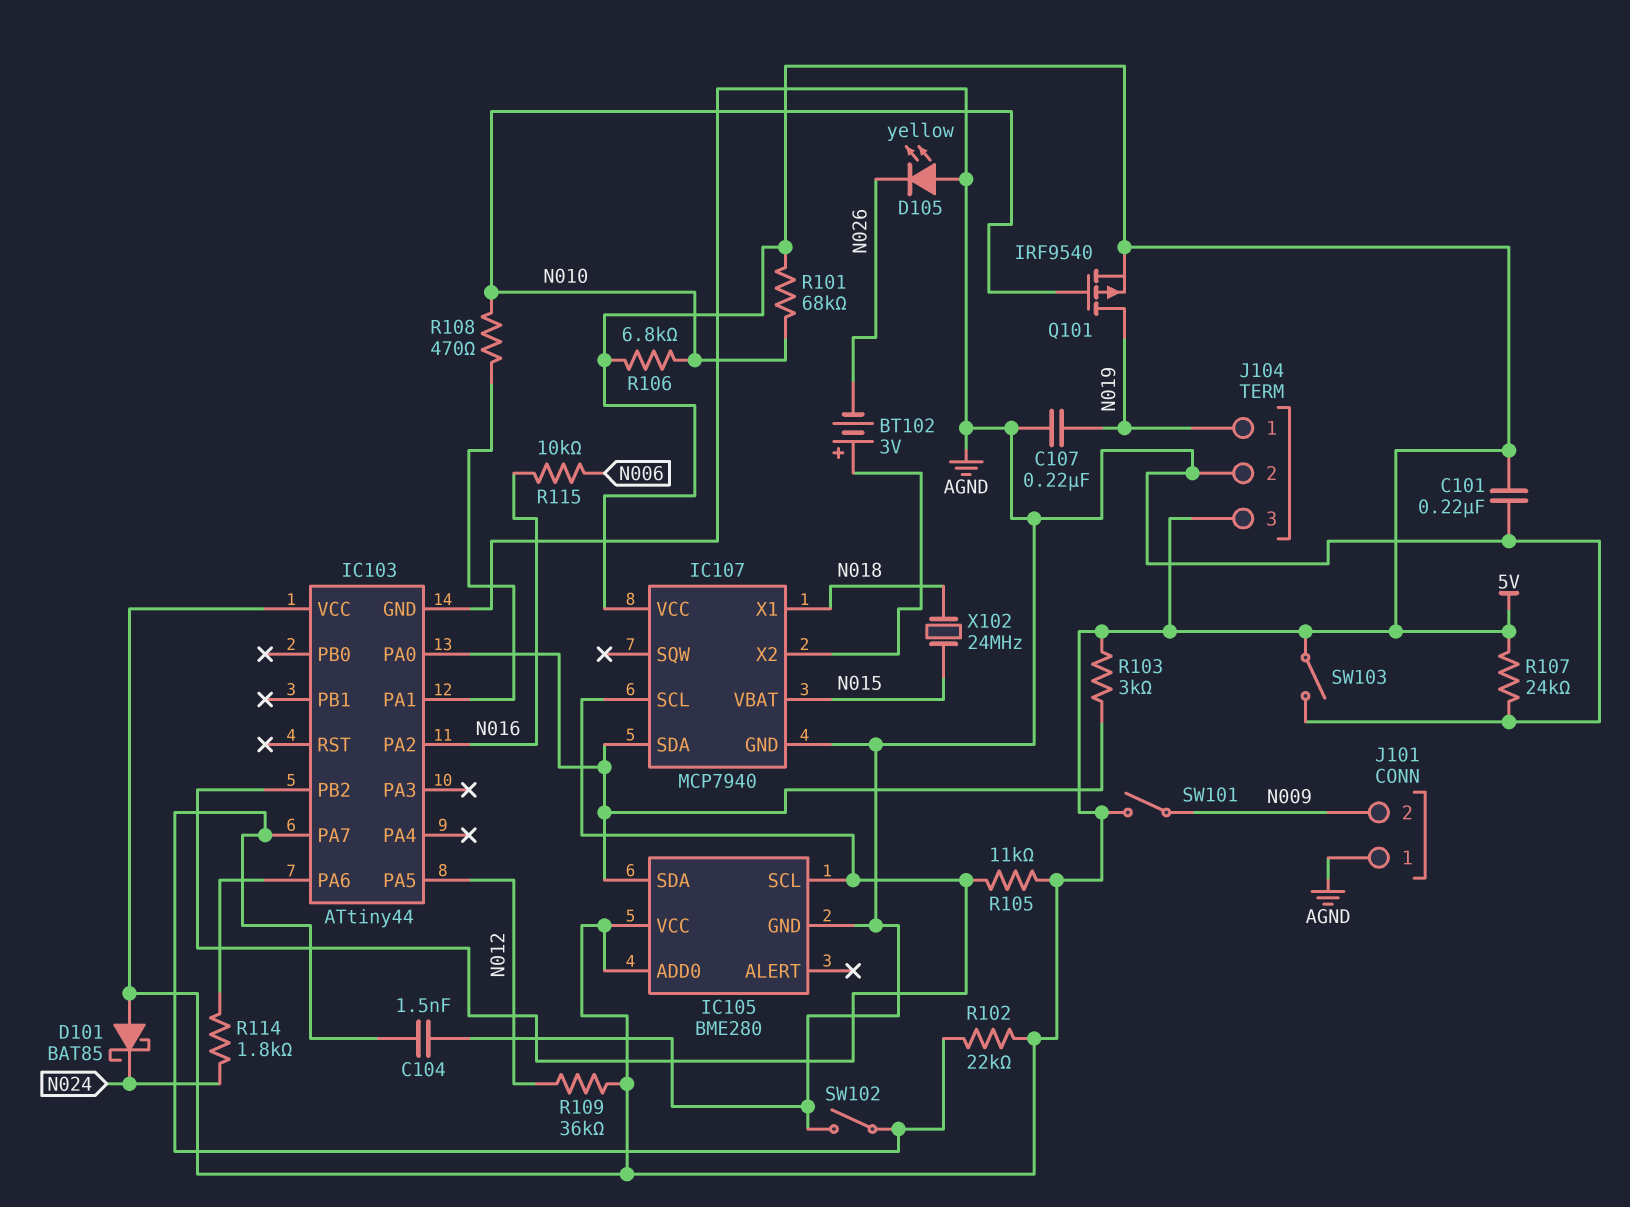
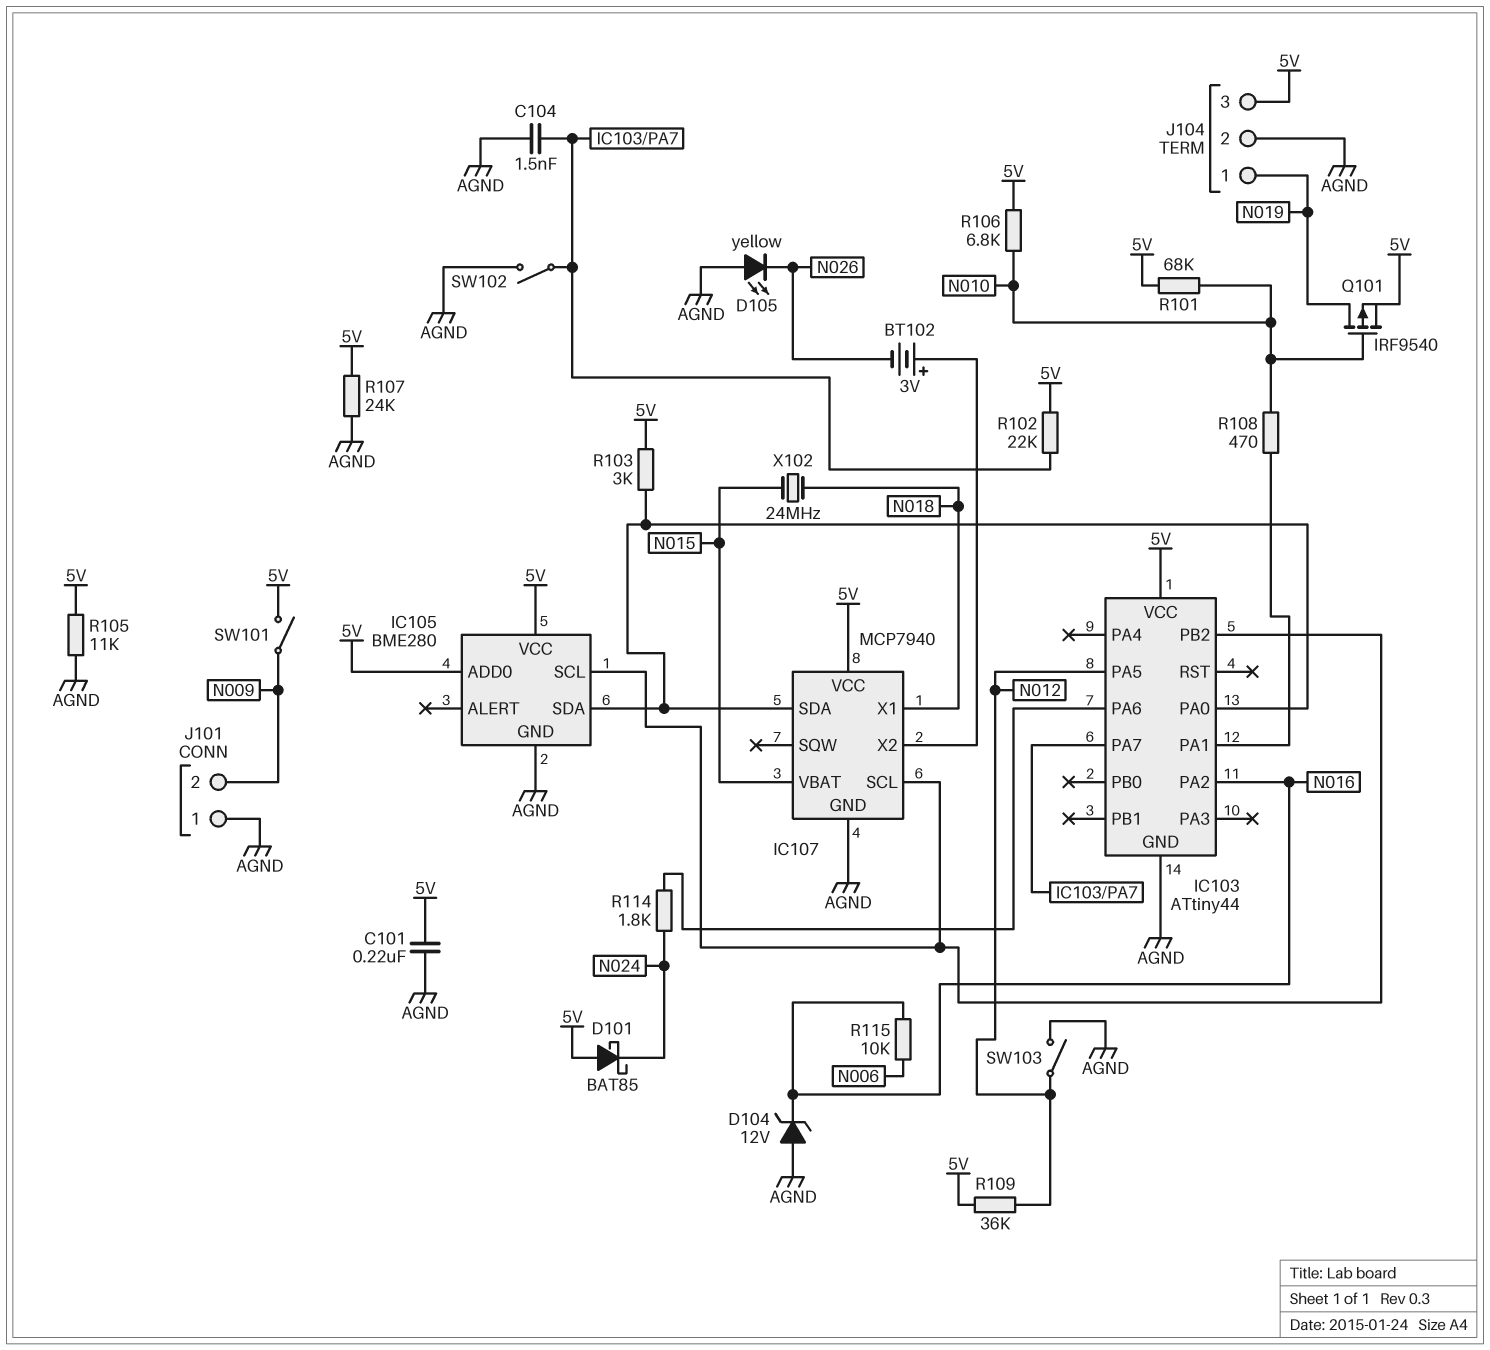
C107: 220nF (AGND, N019) -> none
D104: none -> zener 12V (A AGND, K N016)
R105: 11k (5V, IC103/PB2) -> 11k (5V, AGND)
SW103: switch (5V, AGND) -> switch (AGND, N012)

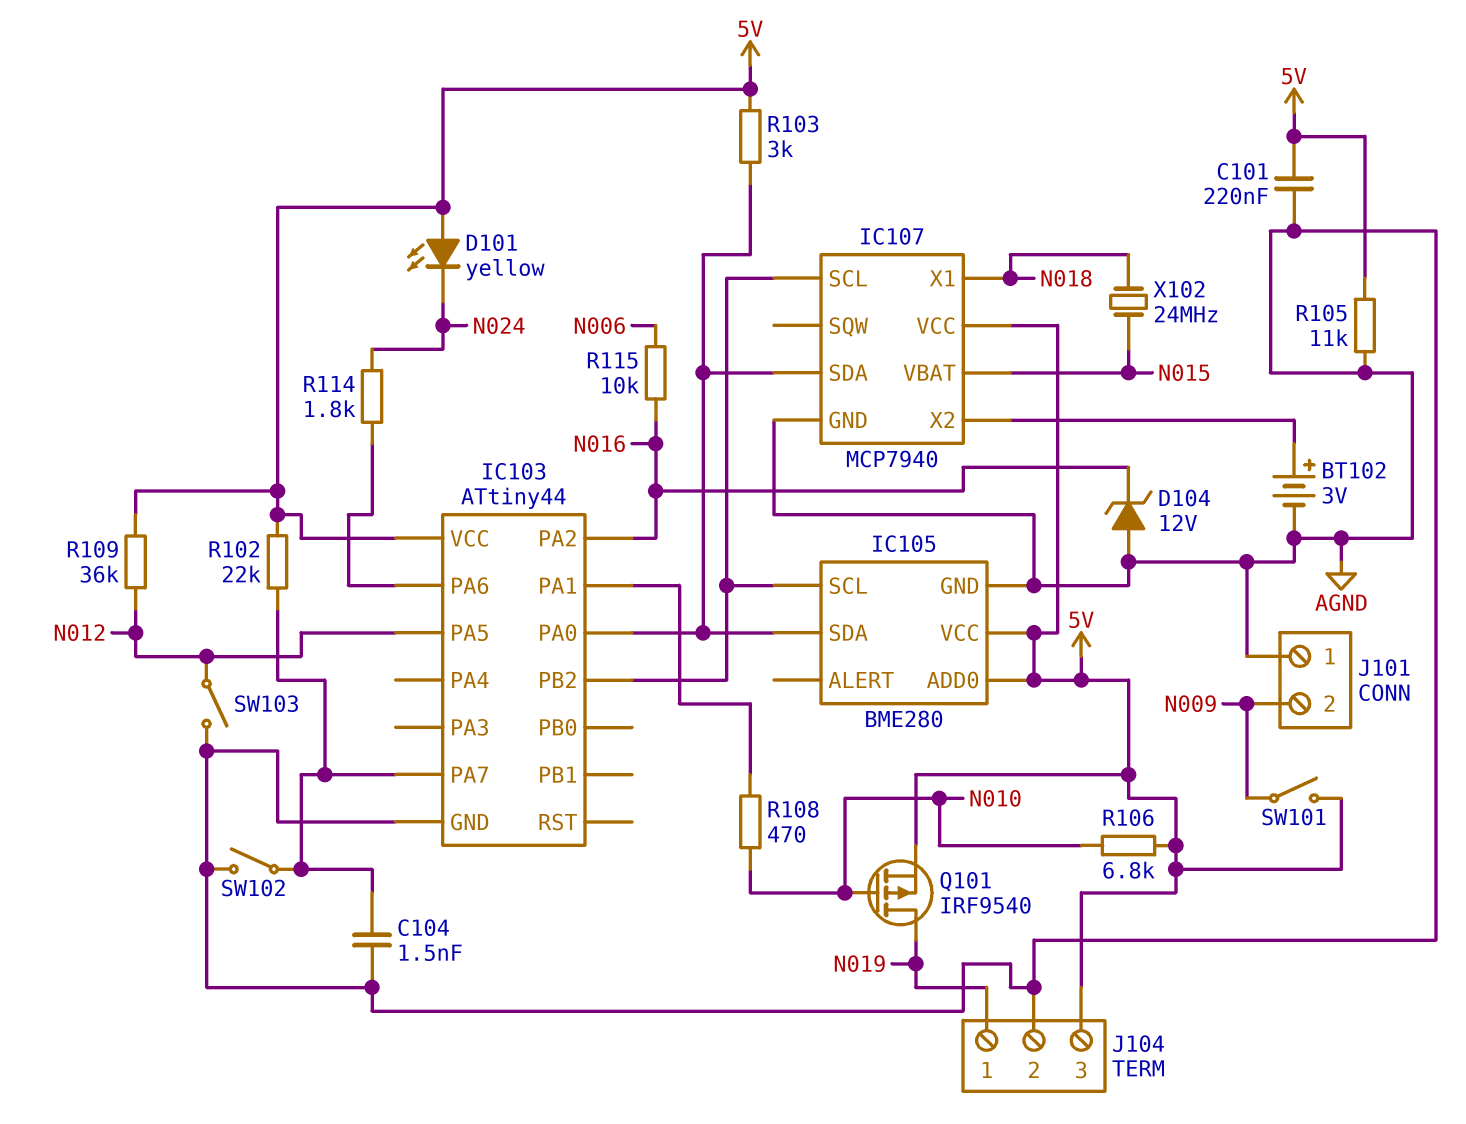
BT102: 3V (plus IC107/X2, minus N026) -> 3V (plus IC107/X2, minus AGND)
D101: schottky BAT85 (A 5V, K N024) -> LED yellow (A 5V, K N024)
D105: LED yellow (A AGND, K N026) -> none
R101: 68k (5V, N010) -> none
R107: 24k (5V, AGND) -> none

